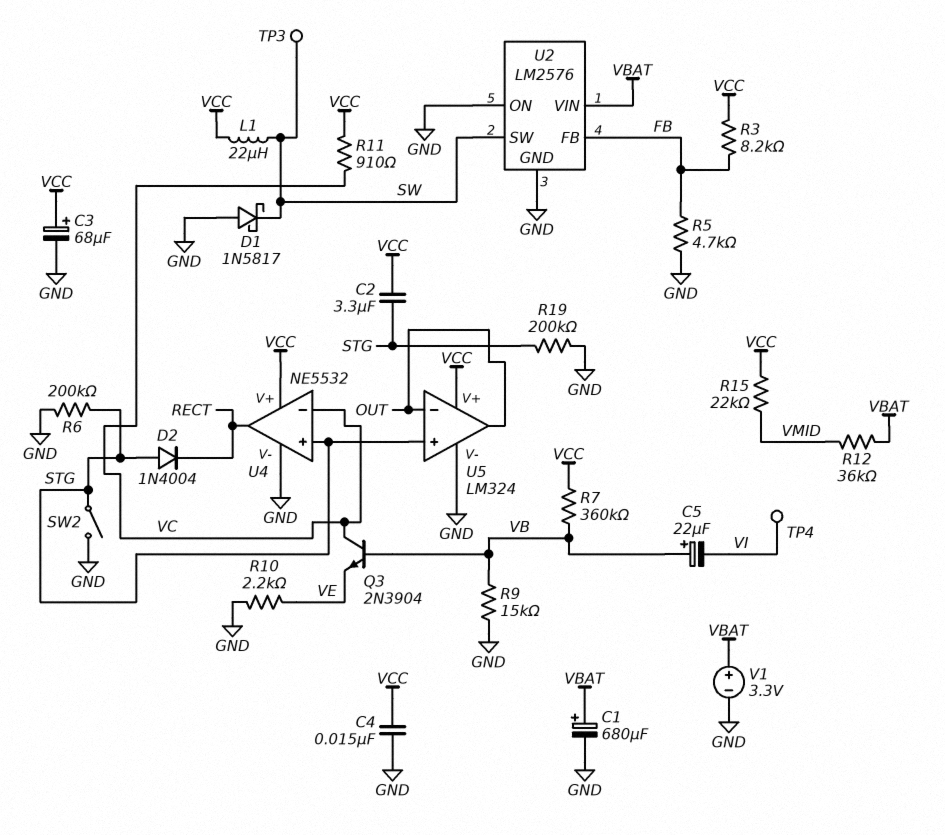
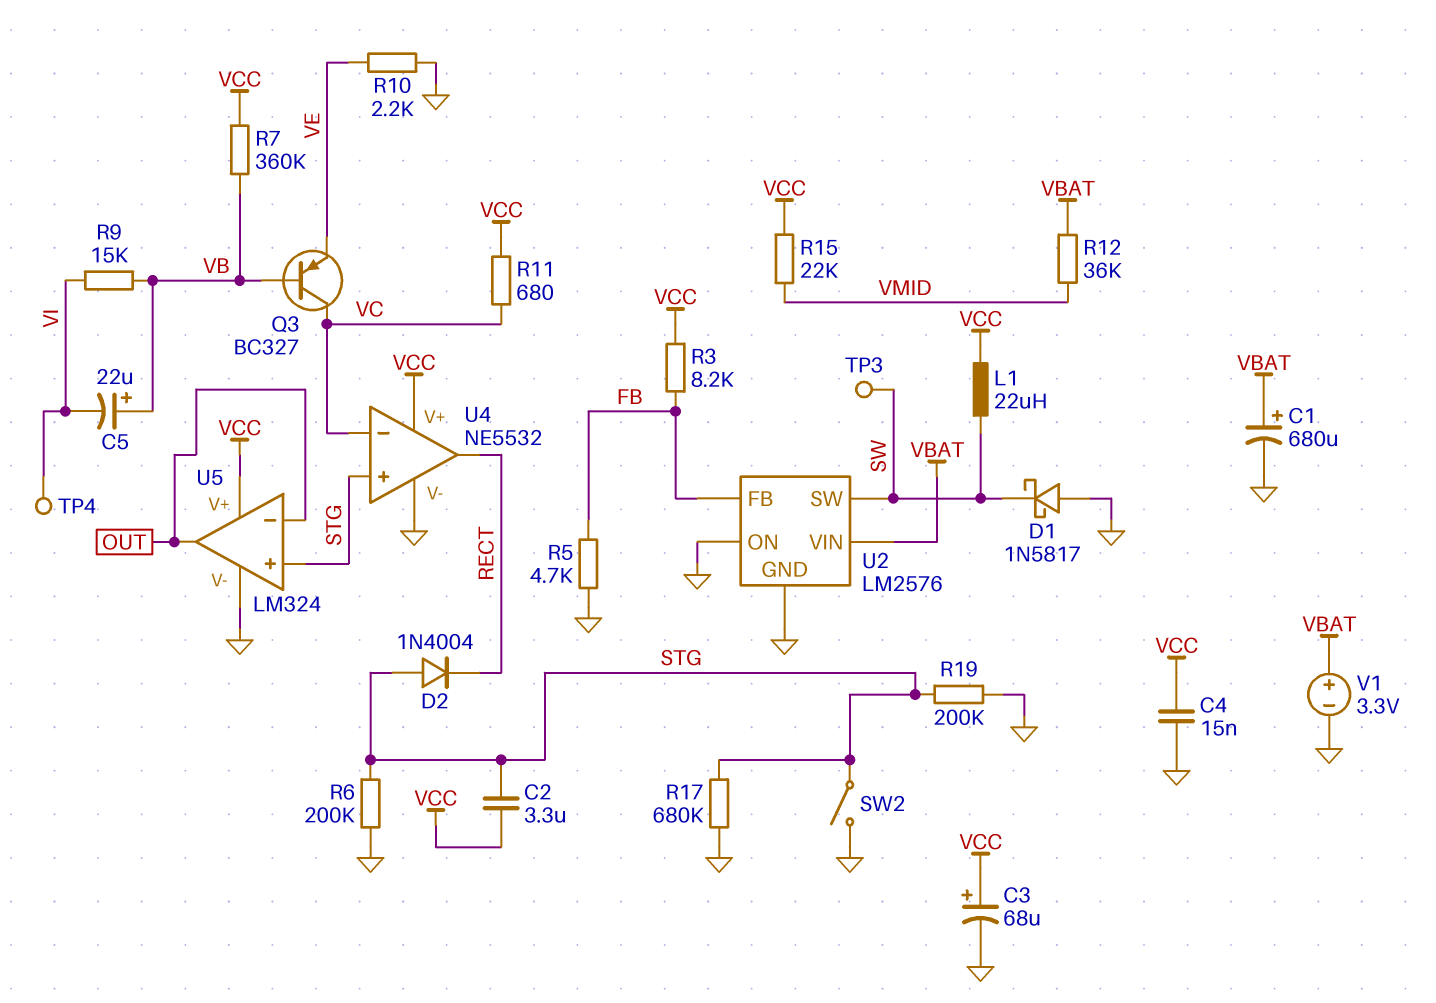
Q3: NPN 2N3904 (B VB, C VC, E VE) -> PNP BC327 (B VB, C VC, E VE)
R9: 15k (GND, VB) -> 15k (VB, VI)
R11: 910 (VC, VCC) -> 680 (VC, VCC)
R17: none -> 680k (GND, STG)

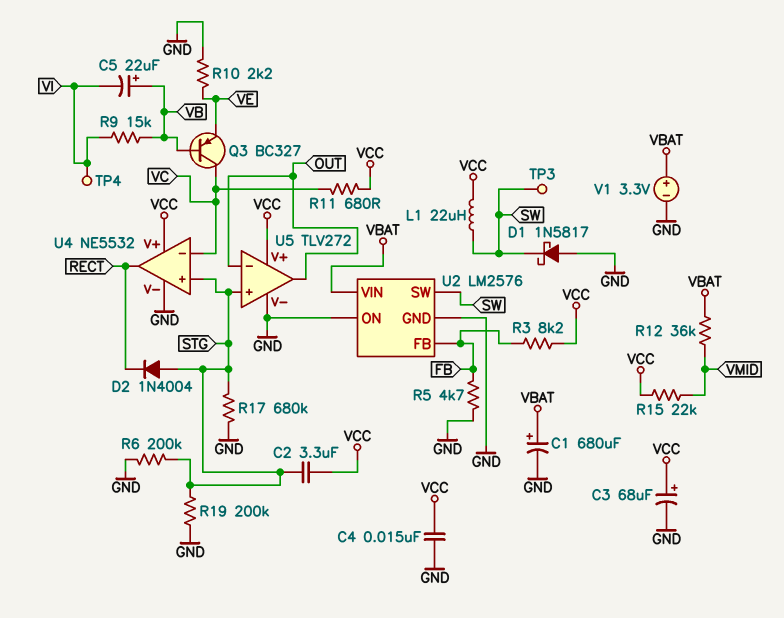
R7: 360k (VB, VCC) -> none
SW2: switch (GND, STG) -> none
U5: LM324 -> TLV272

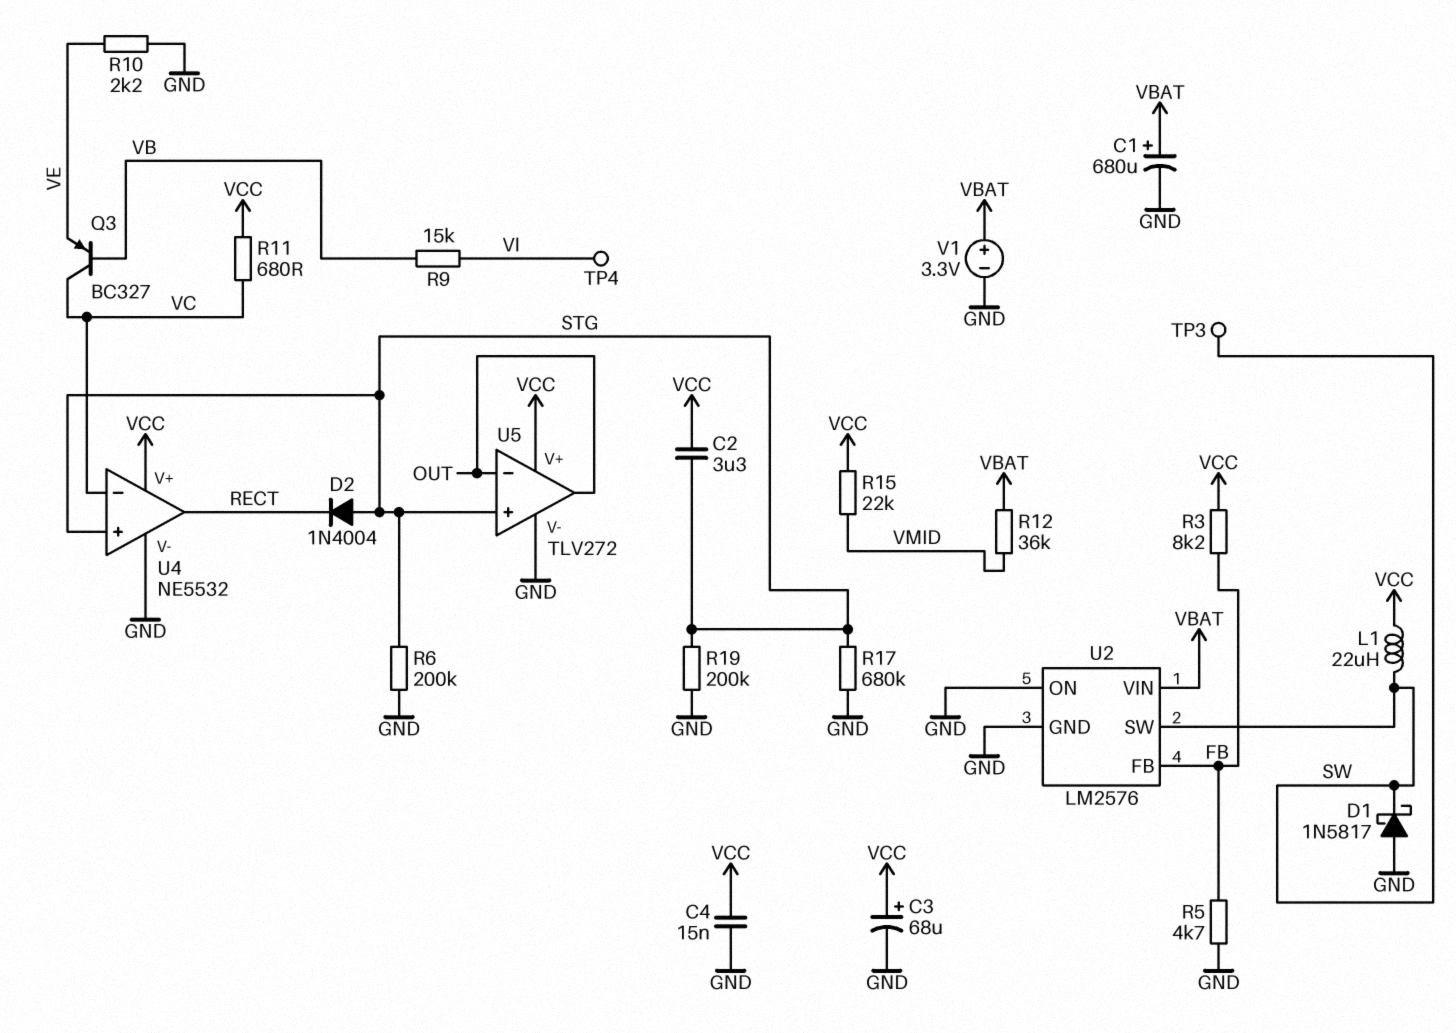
C5: 22uF (plus VB, minus VI) -> none

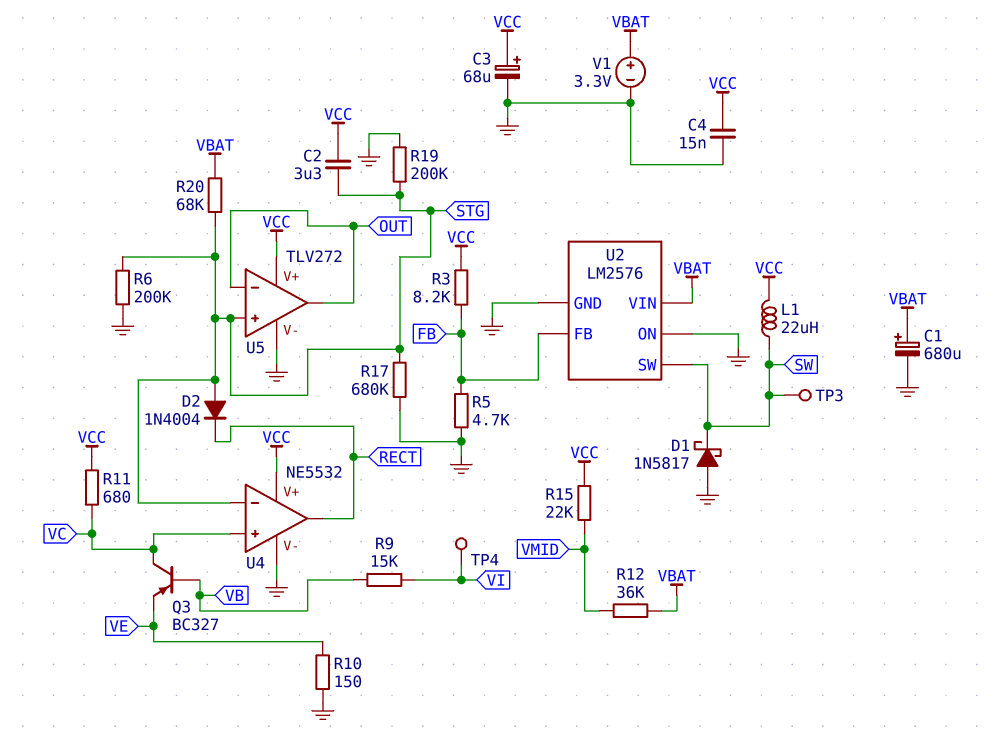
R10: 2.2k (GND, VE) -> 150 (GND, VE)
R20: none -> 68k (STG, VBAT)
U4 pin in+: STG -> VC
U4 pin in-: VC -> STG

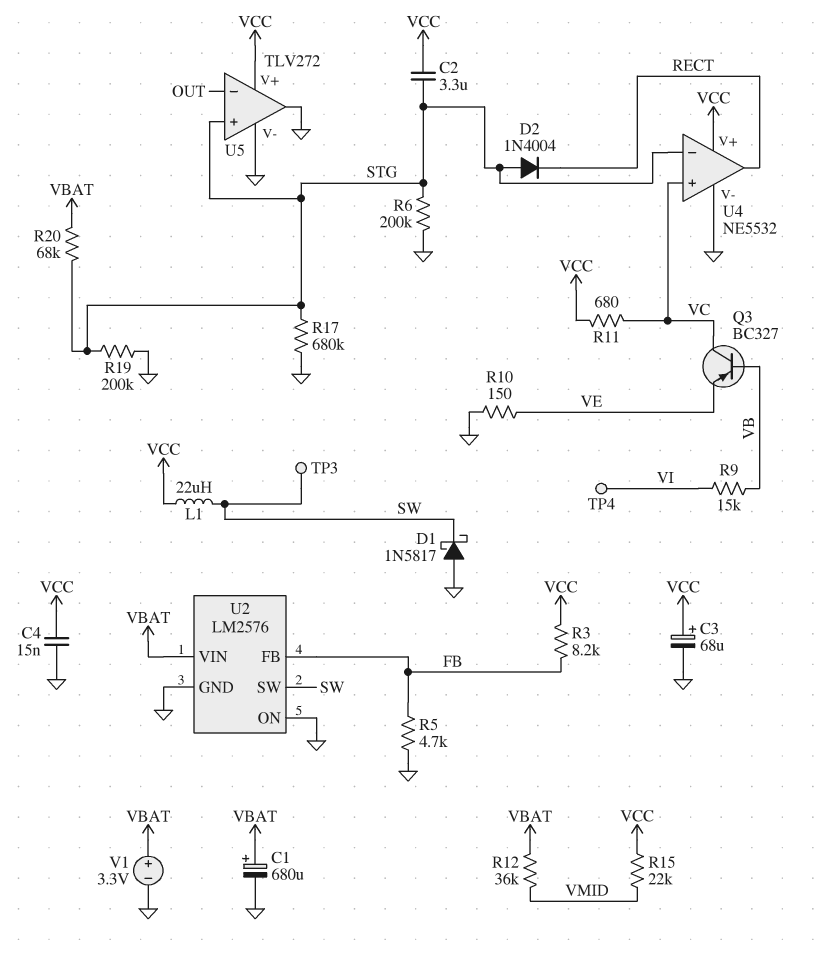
U5 pin out: OUT -> GND

